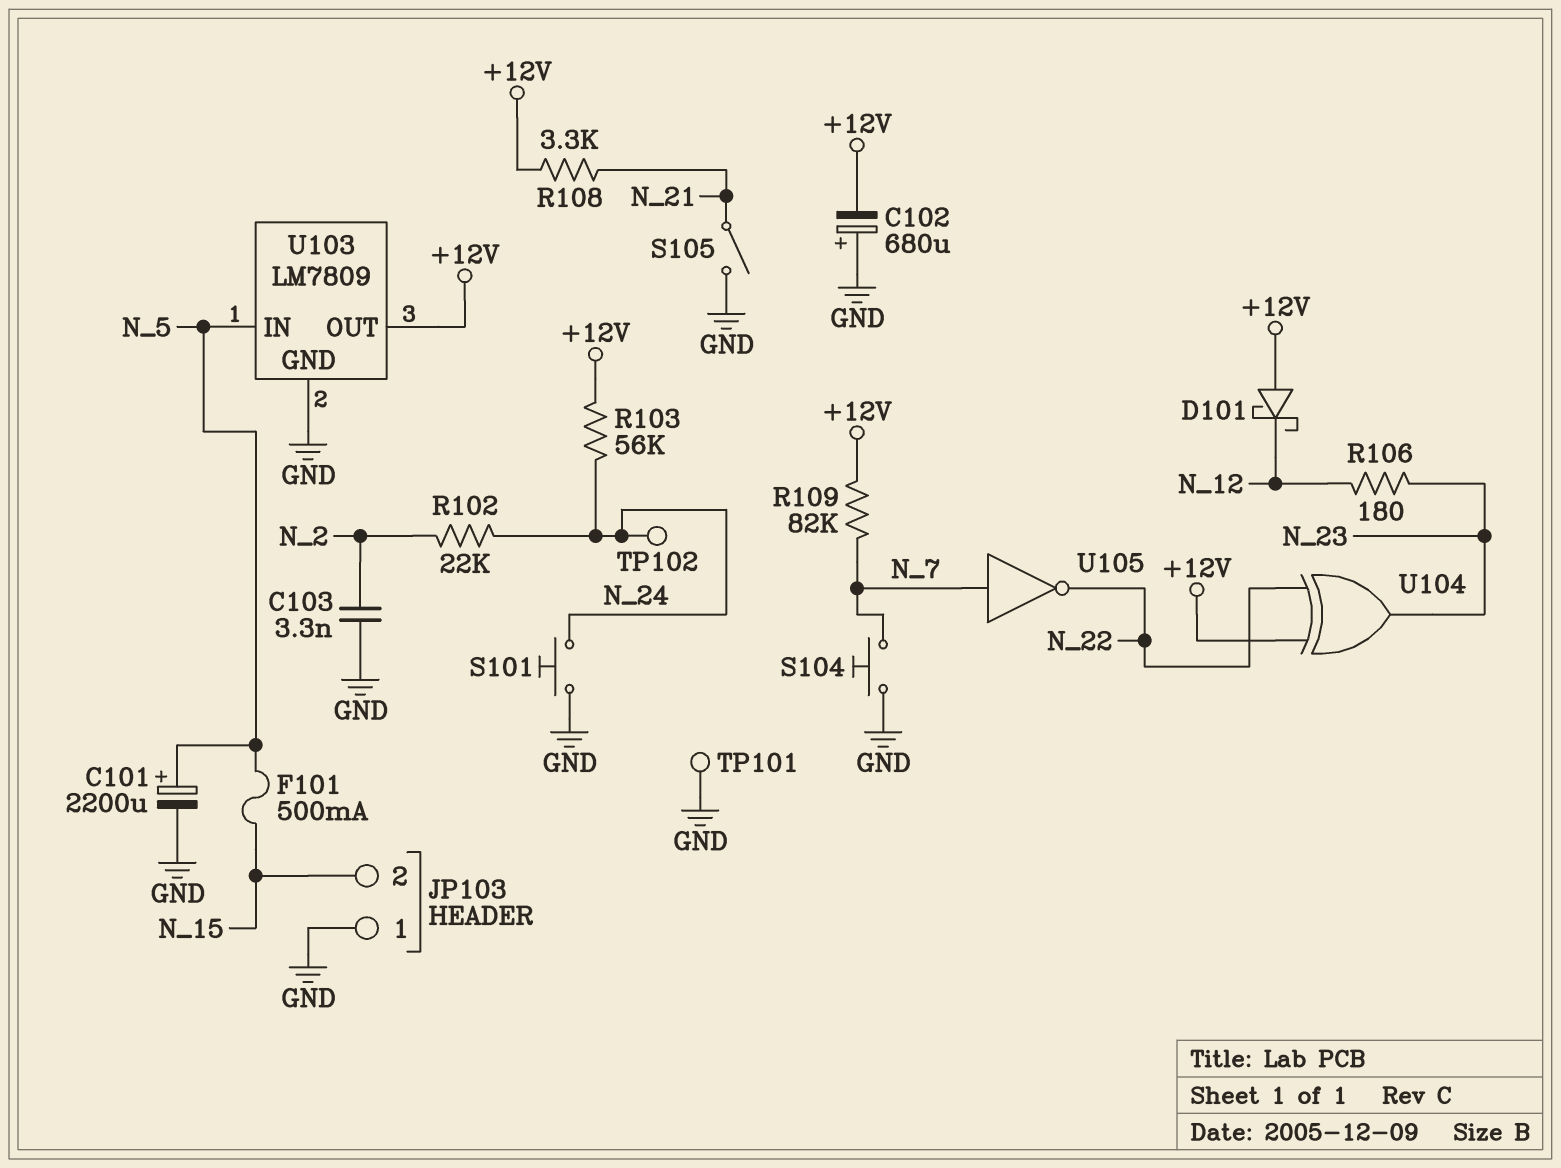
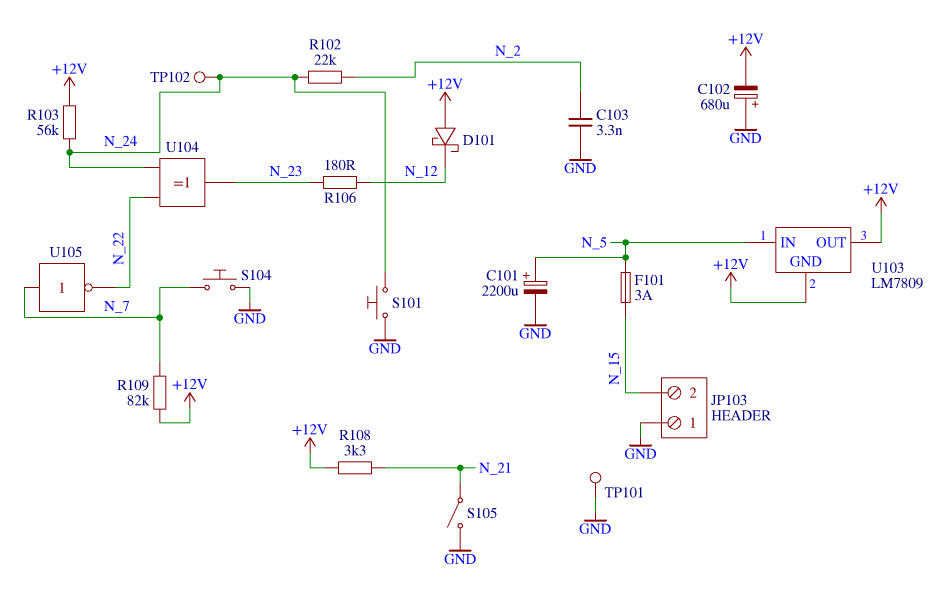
F101: 500mA (N_5, N_15) -> 3A (N_5, N_15)
U103 pin GND: GND -> +12V
U104: XOR (in +12V, in N_22, out N_23) -> XOR (in N_22, in N_24, out N_23)

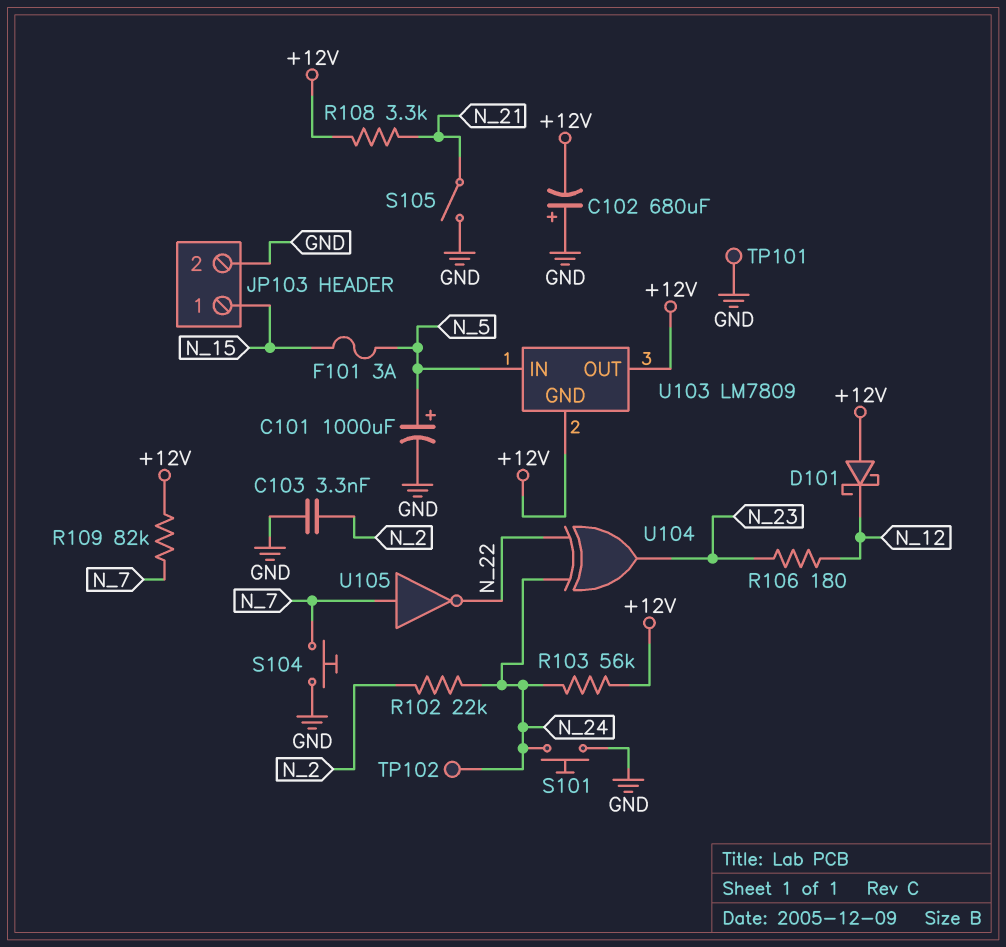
C101: 2200uF (plus N_5, minus GND) -> 1000uF (plus N_5, minus GND)
JP103 pin 1: GND -> N_15
JP103 pin 2: N_15 -> GND

